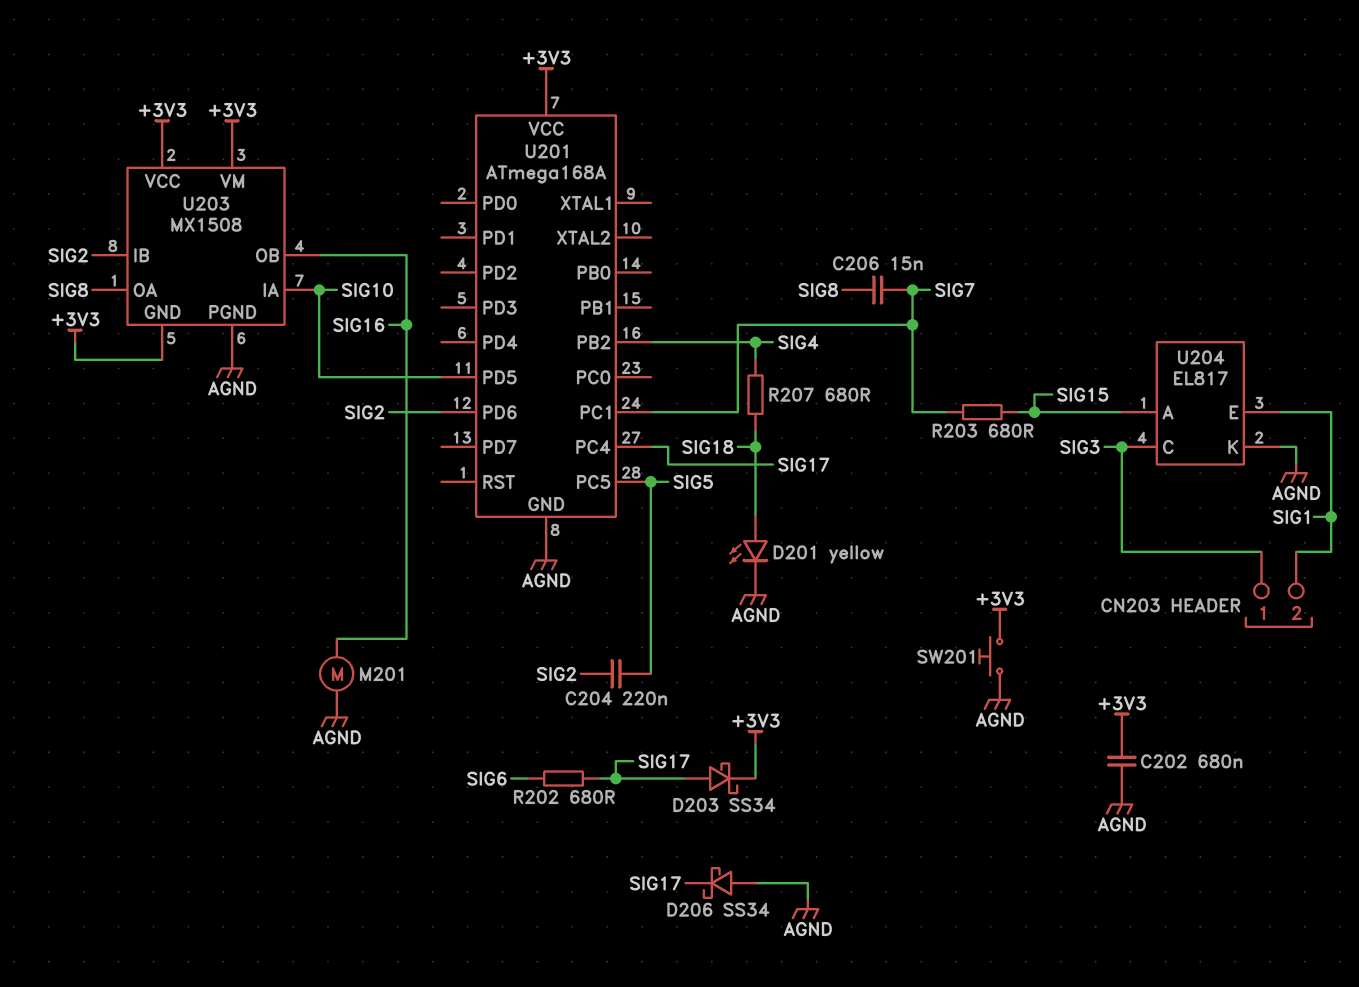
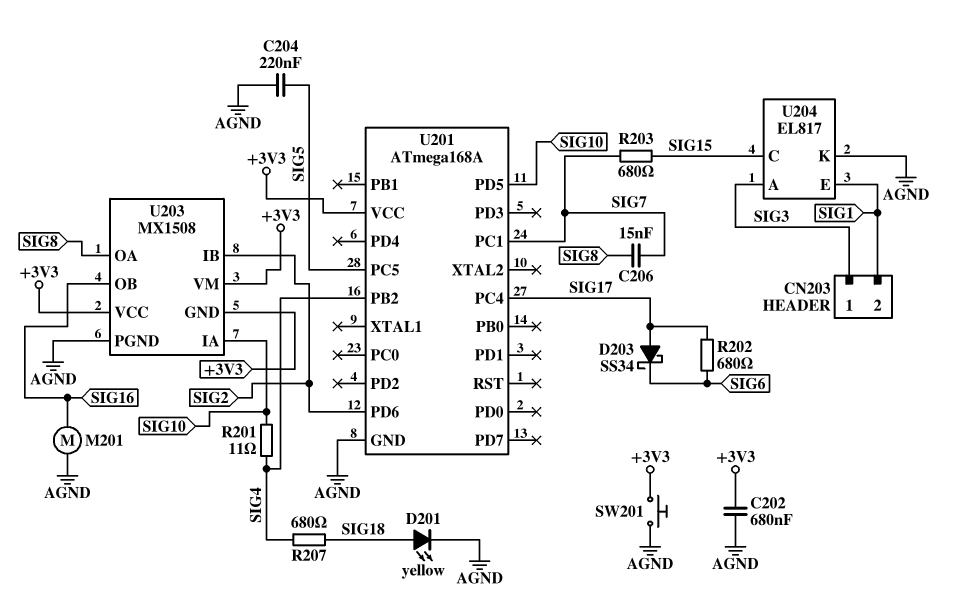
C204: 220nF (SIG2, SIG5) -> 220nF (AGND, SIG5)
D203: schottky SS34 (A SIG17, K +3V3) -> schottky SS34 (A SIG17, K SIG6)
D206: schottky SS34 (A AGND, K SIG17) -> none
R201: none -> 11 (SIG4, SIG10)
U204 pin A: SIG15 -> SIG3
U204 pin C: SIG3 -> SIG15

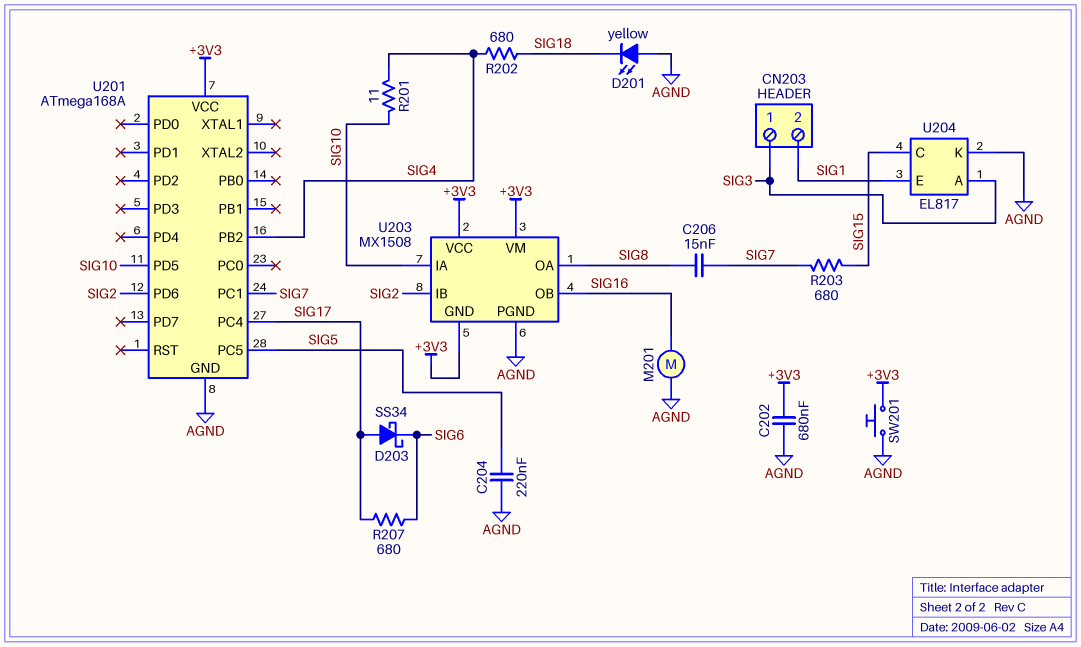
D201: LED yellow (A SIG18, K AGND) -> LED yellow (A AGND, K SIG18)
R202: 680 (SIG6, SIG17) -> 680 (SIG4, SIG18)
R207: 680 (SIG4, SIG18) -> 680 (SIG6, SIG17)

